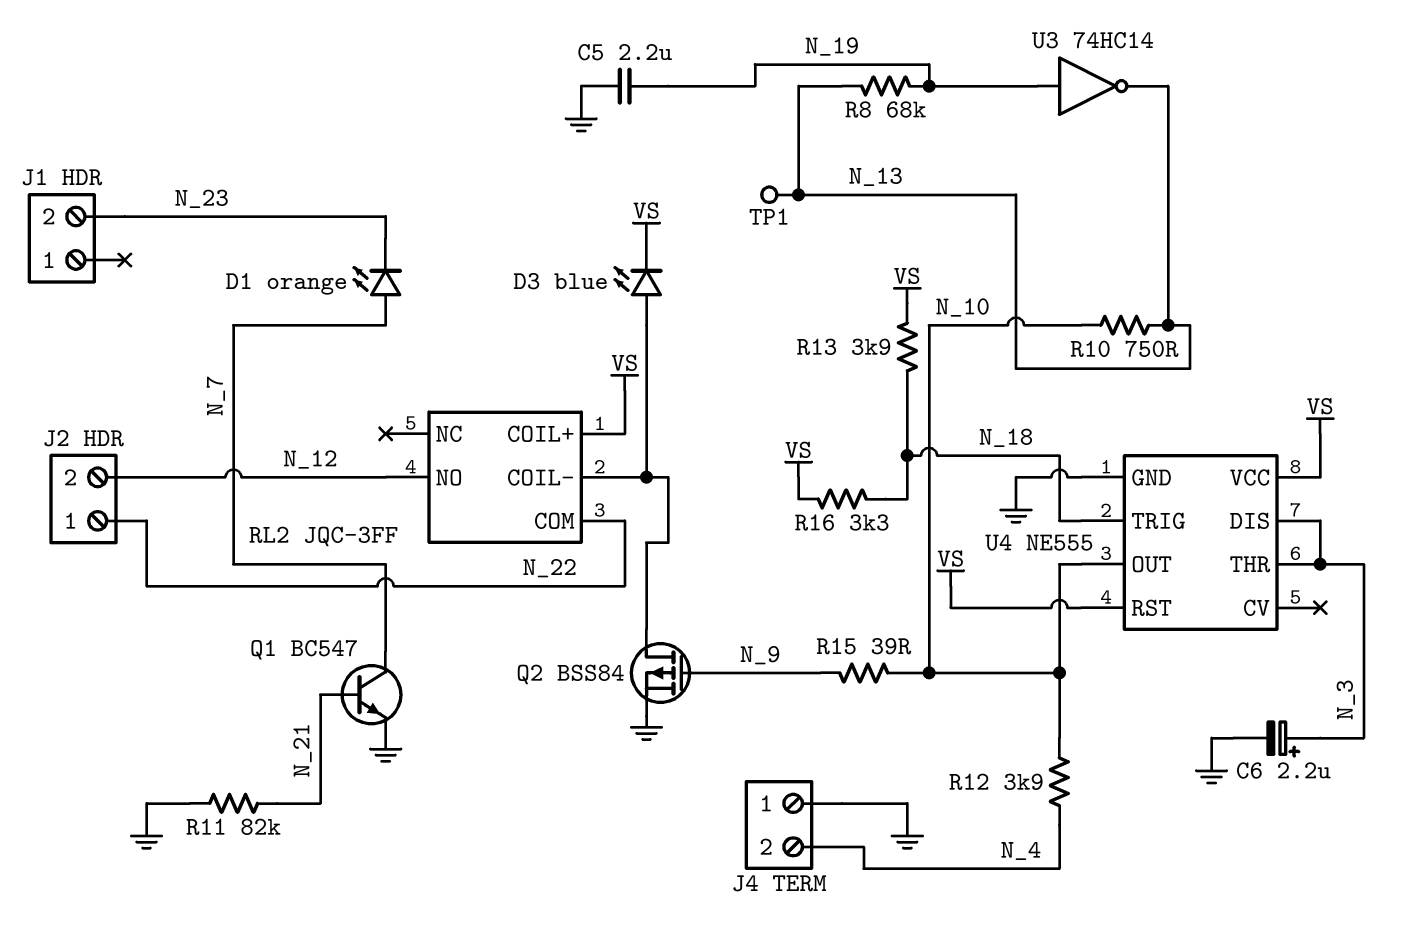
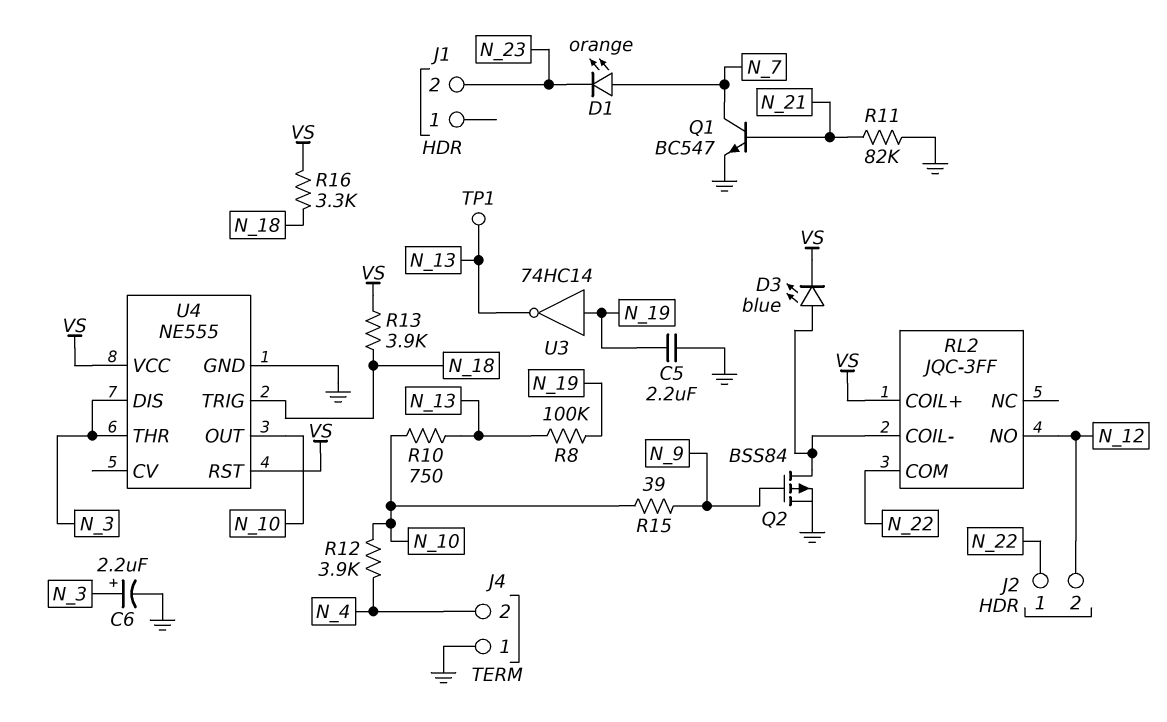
R8: 68k (N_13, N_19) -> 100k (N_13, N_19)

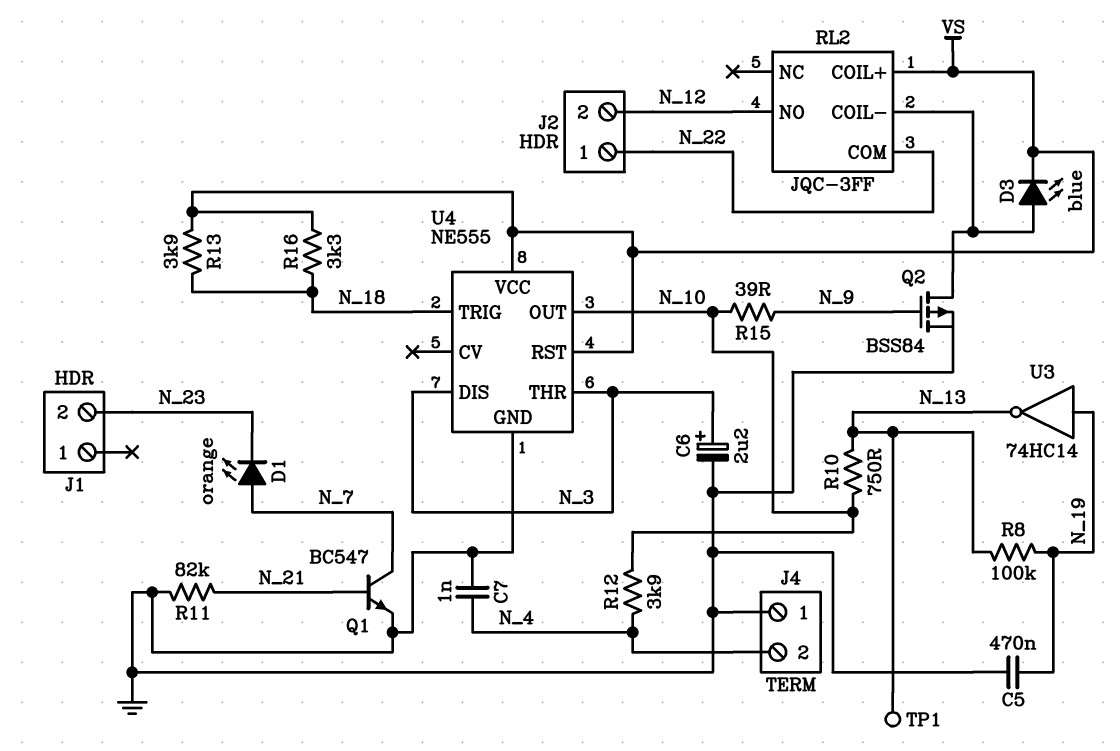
C5: 2.2uF (GND, N_19) -> 470nF (GND, N_19)
C7: none -> 1nF (GND, N_4)

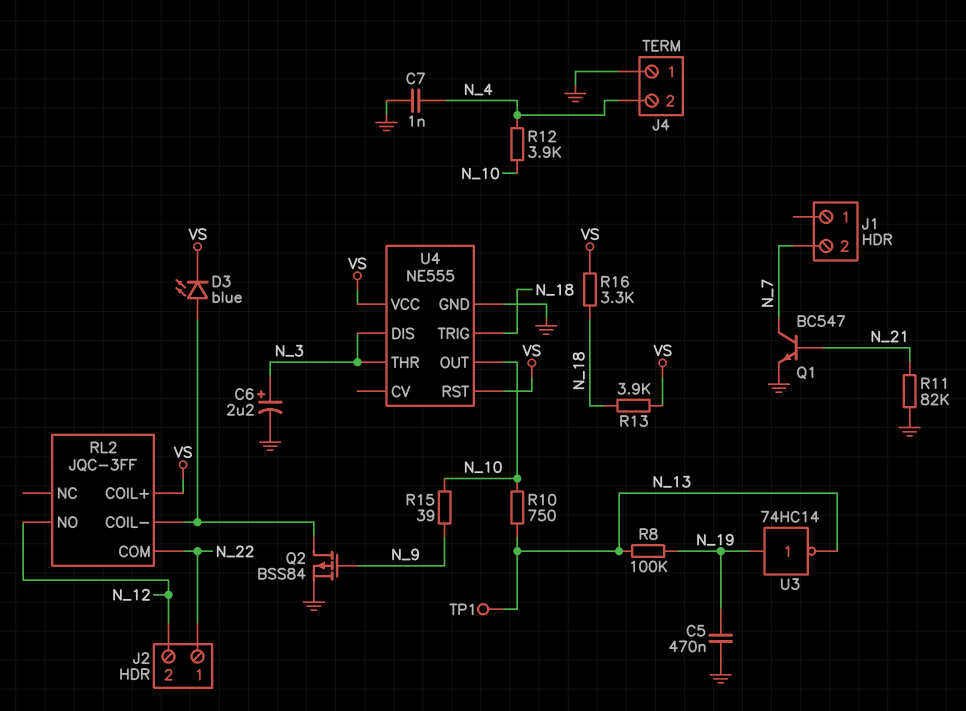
D1: LED orange (A N_7, K N_23) -> none
J1 pin 2: N_23 -> N_7

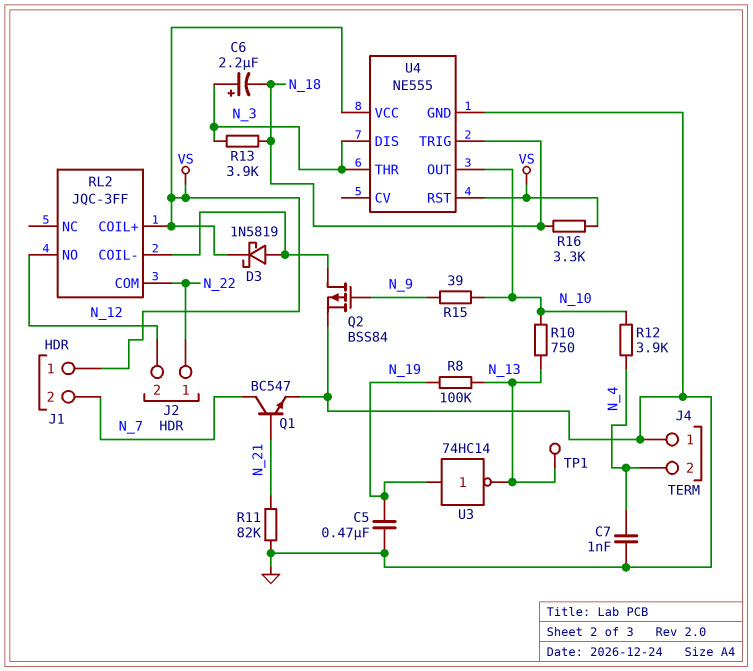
C6: 2.2uF (plus N_3, minus GND) -> 2.2uF (plus N_3, minus N_18)
D3: LED blue (A RL2/COIL-, K VS) -> schottky 1N5819 (A RL2/COIL-, K VS)
J1 pin 1: none -> VS
R13: 3.9k (N_18, VS) -> 3.9k (N_3, N_18)

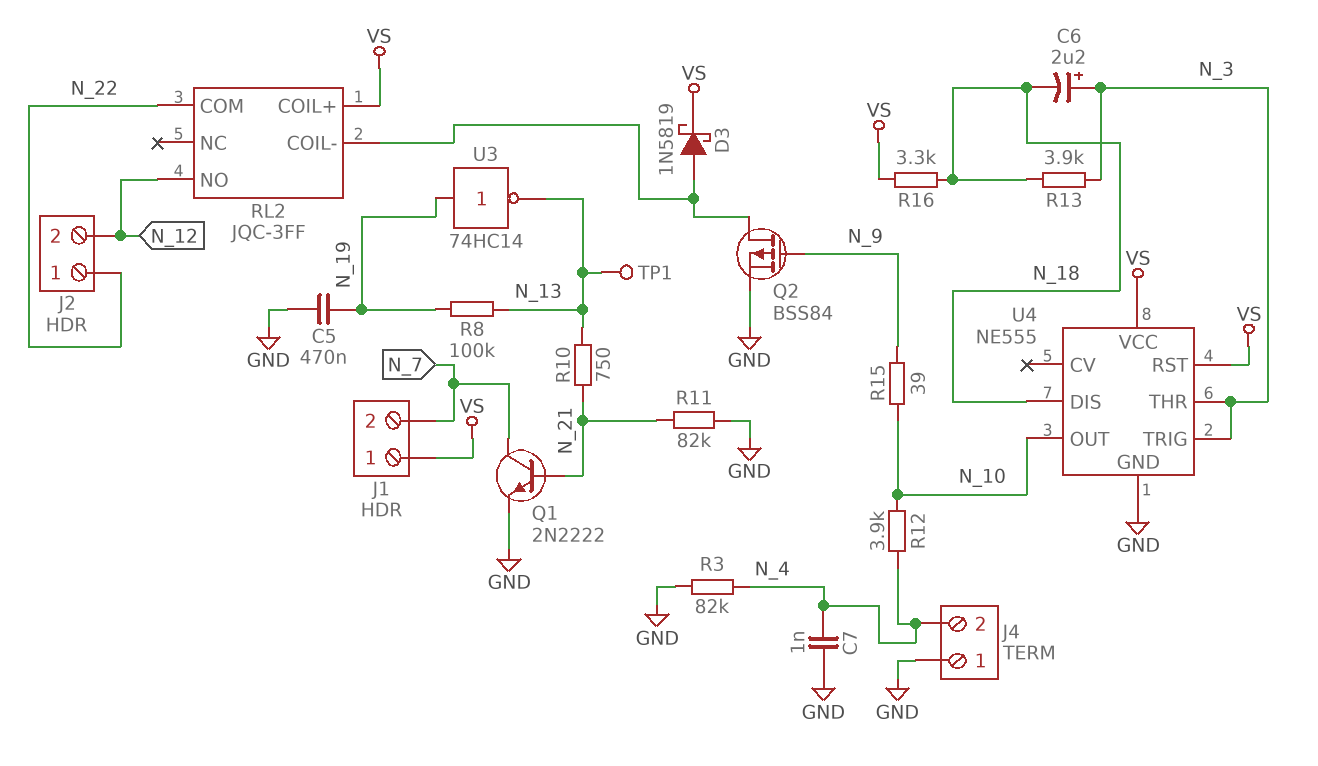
Q1: NPN BC547 (B N_21, C N_7, E GND) -> NPN 2N2222 (B N_21, C N_7, E GND)
R3: none -> 82k (GND, N_4)
R10: 750 (N_10, N_13) -> 750 (N_13, N_21)
U4 pin DIS: N_3 -> N_18
U4 pin TRIG: N_18 -> N_3

